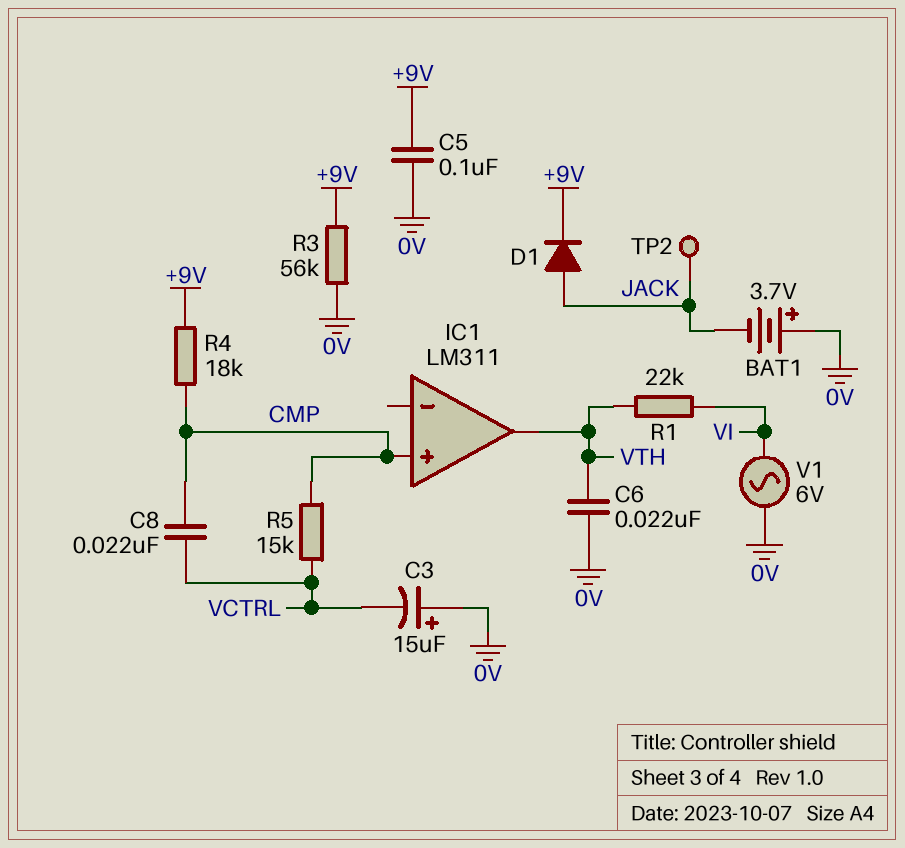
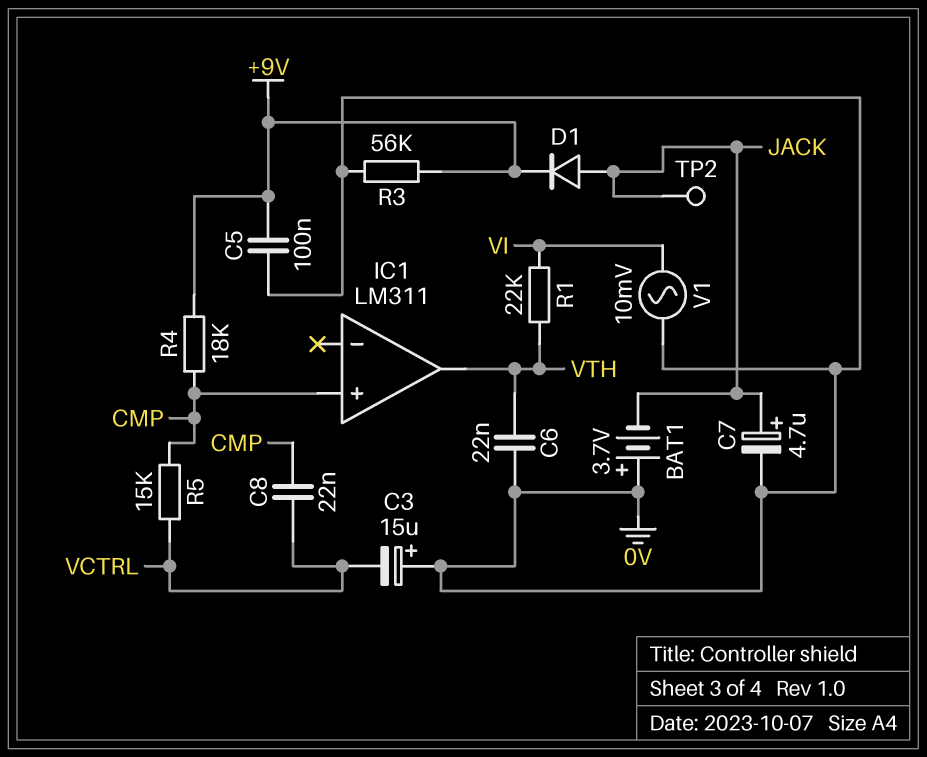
C7: none -> 4.7uF (plus JACK, minus 0V)
V1: AC 6V (0V, VI) -> AC 10mV (0V, VI)

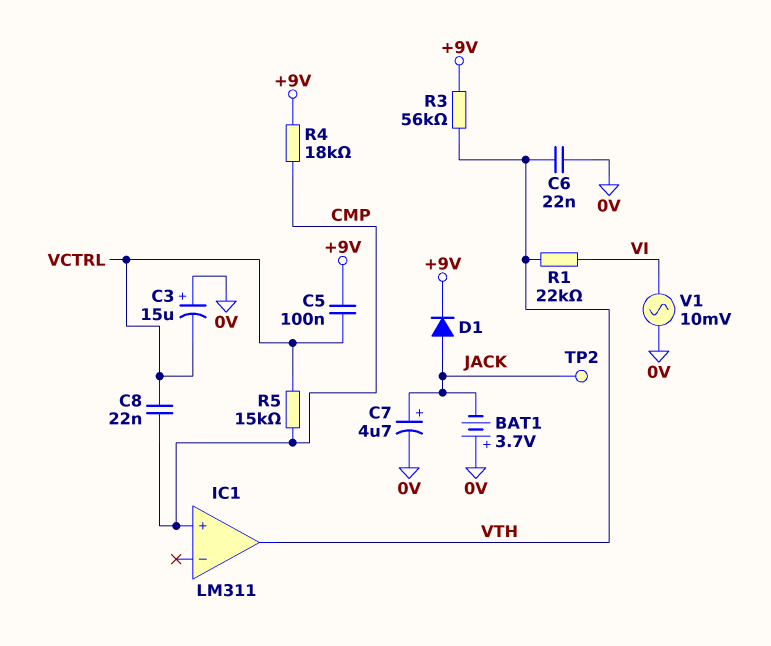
C5: 100nF (+9V, 0V) -> 100nF (+9V, VCTRL)
R3: 56k (+9V, 0V) -> 56k (+9V, VTH)

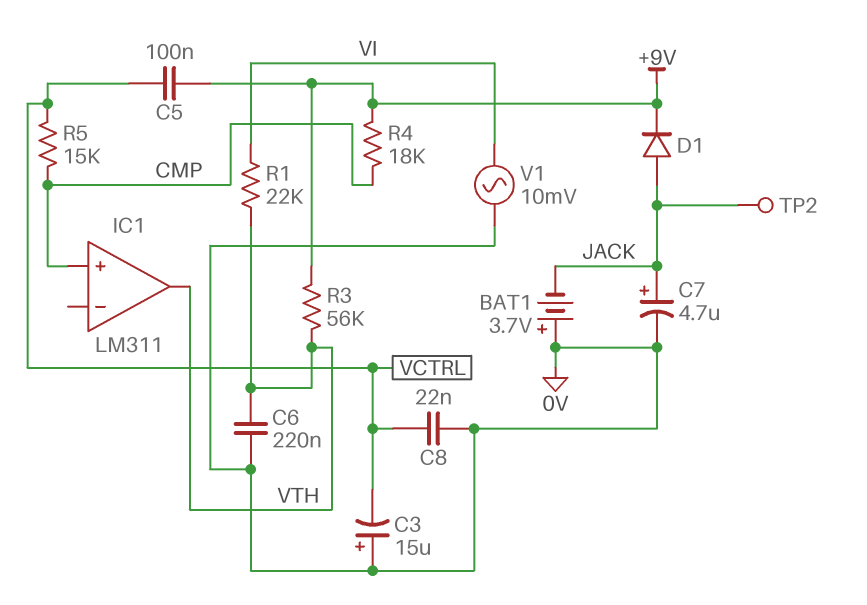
C6: 22nF (0V, VTH) -> 220nF (0V, VTH)
C8: 22nF (CMP, VCTRL) -> 22nF (0V, VCTRL)

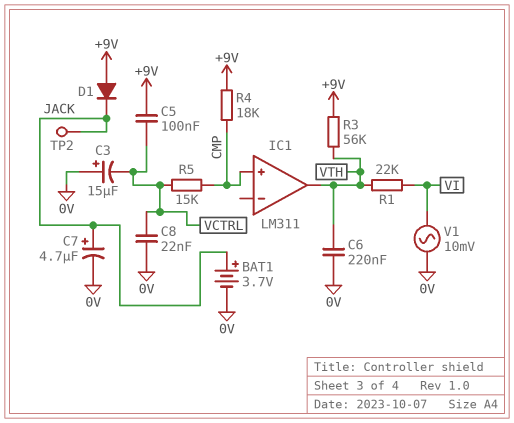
BAT1: 3.7V (plus 0V, minus JACK) -> 3.7V (plus JACK, minus 0V)
D1: diode (A JACK, K +9V) -> diode (A +9V, K JACK)

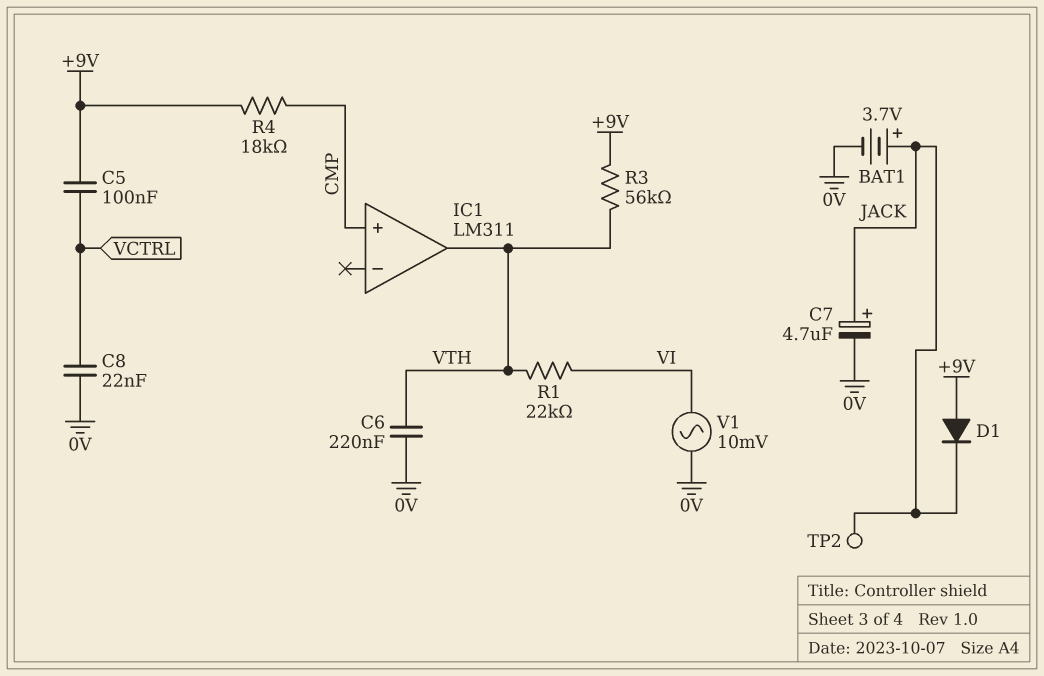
C3: 15uF (plus 0V, minus VCTRL) -> none
R5: 15k (CMP, VCTRL) -> none

